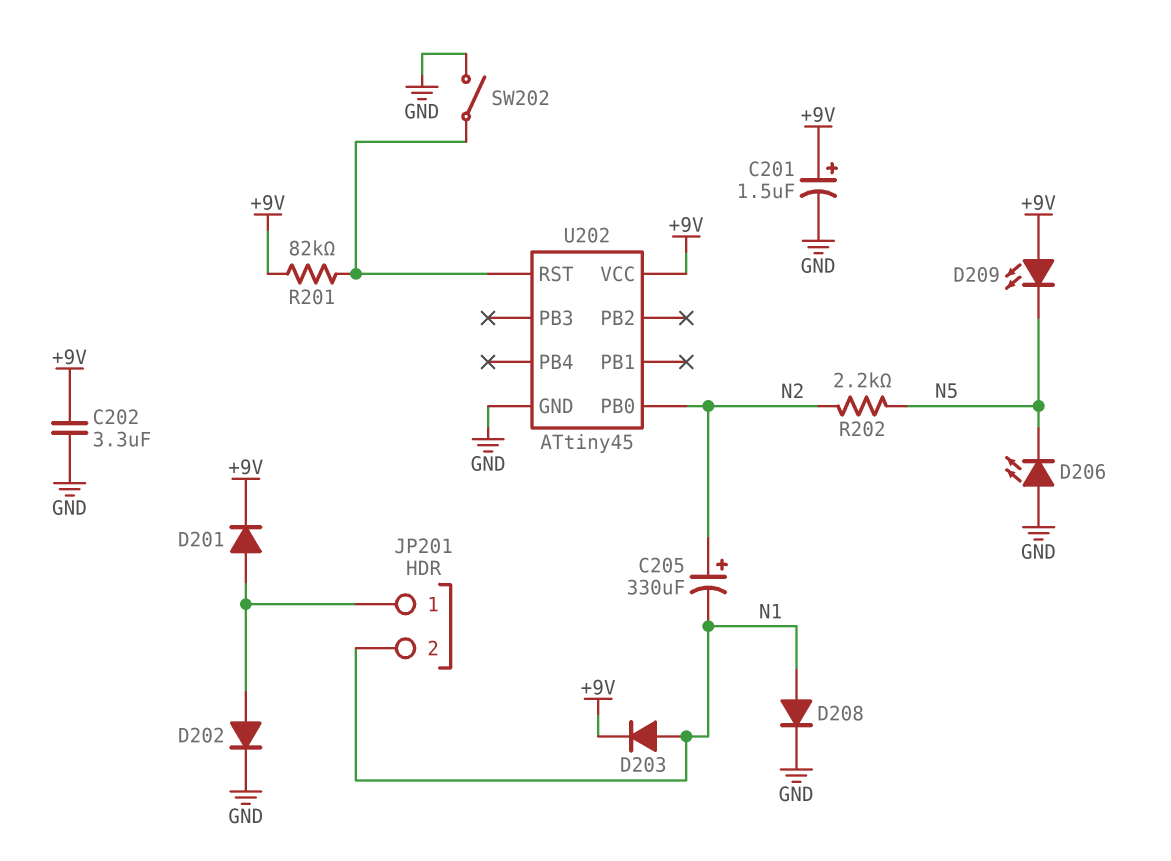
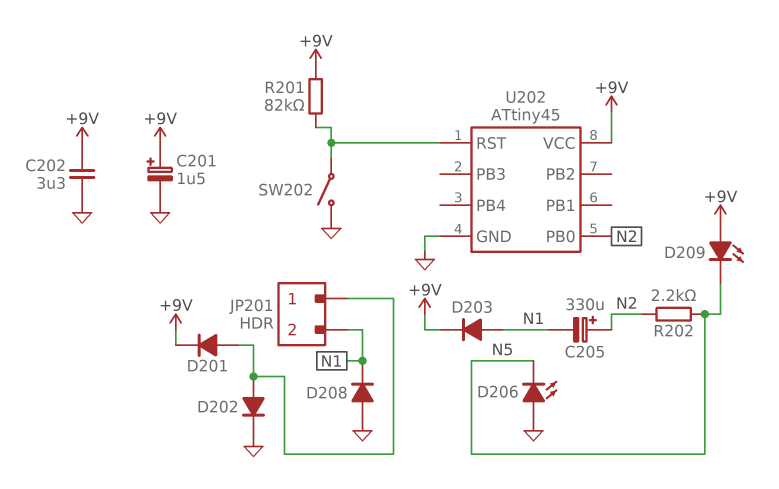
D208: diode (A N1, K GND) -> diode (A GND, K N1)

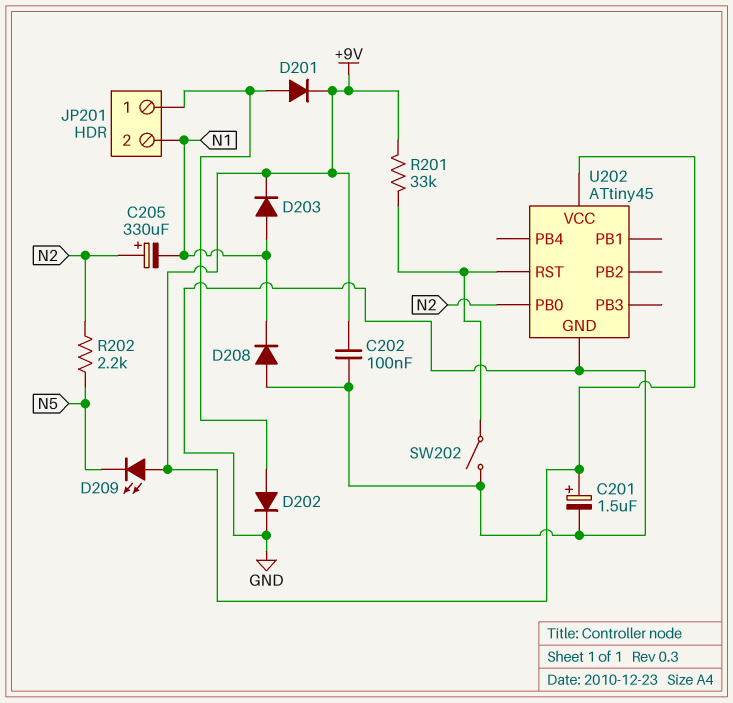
C202: 3.3uF (+9V, GND) -> 100nF (+9V, GND)
D206: LED (A GND, K N5) -> none
R201: 82k (+9V, U202/RST) -> 33k (+9V, U202/RST)

